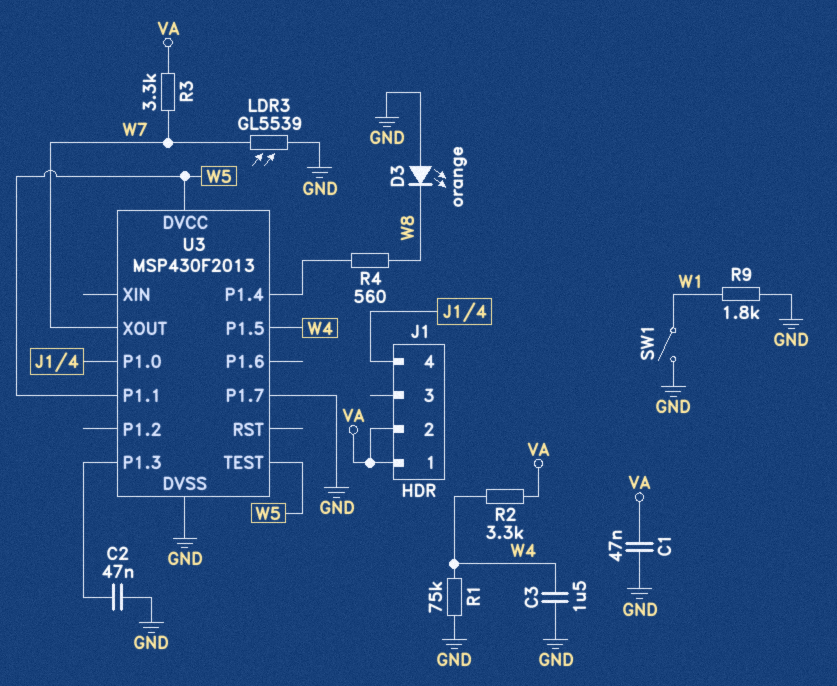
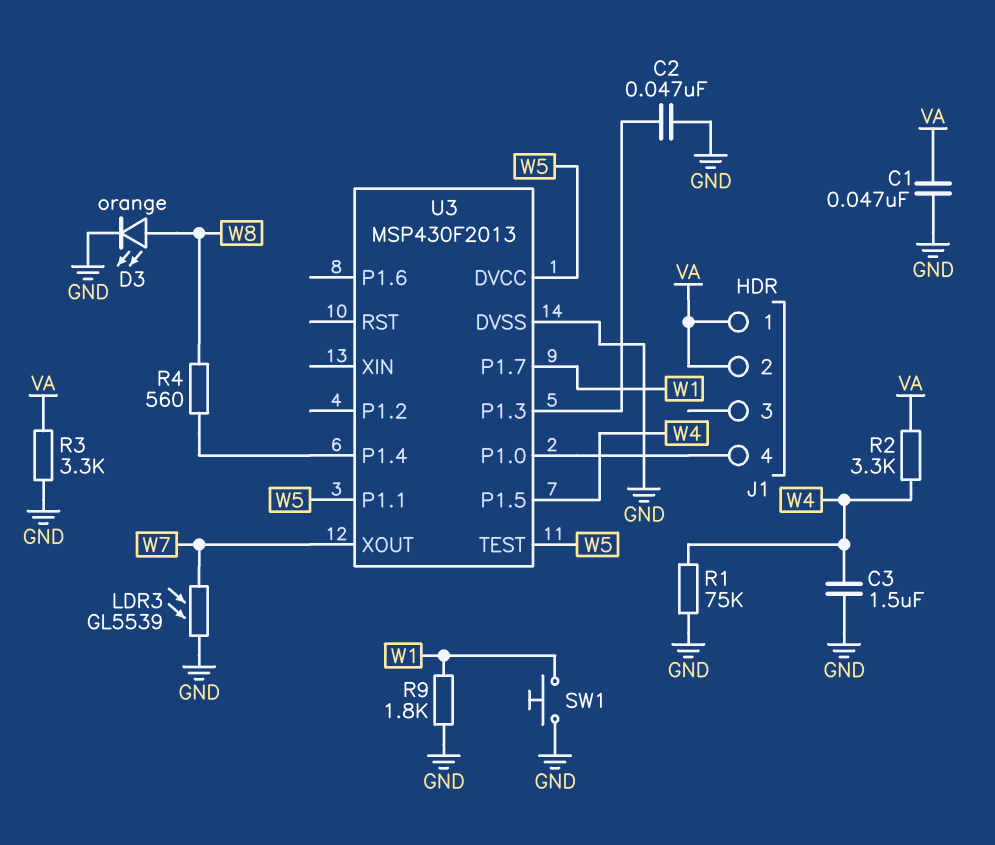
D3: LED orange (A GND, K W8) -> LED orange (A W8, K GND)
R3: 3.3k (VA, W7) -> 3.3k (GND, VA)
SW1: switch (GND, W1) -> button (GND, W1)
U3 pin P1.7: GND -> W1

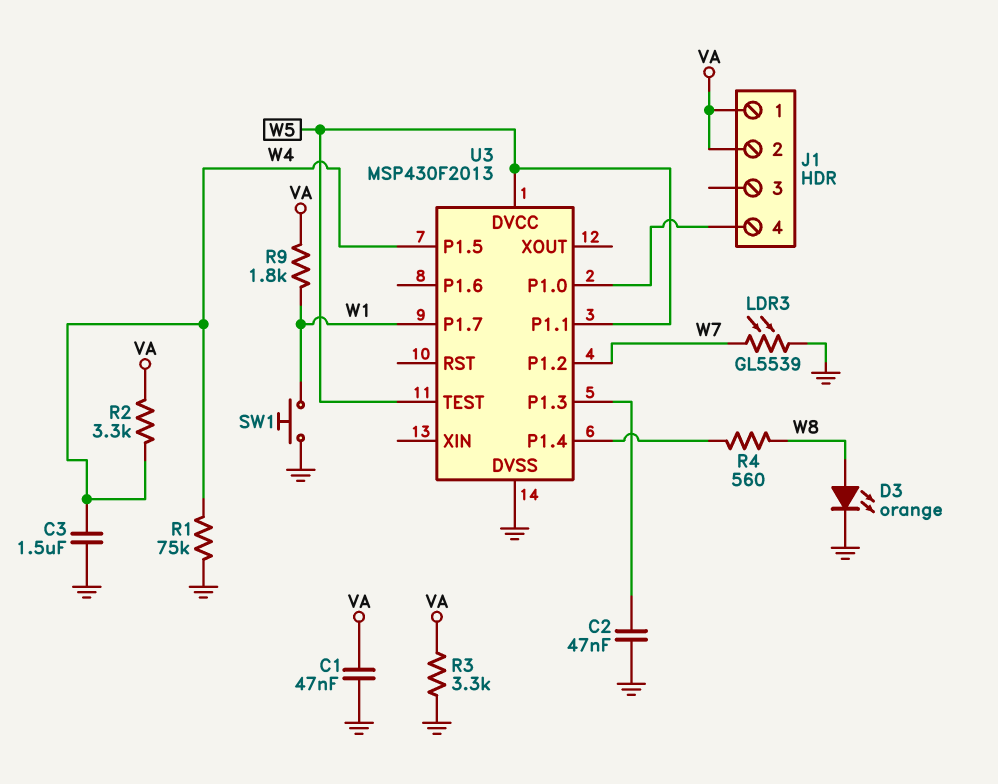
R9: 1.8k (GND, W1) -> 1.8k (VA, W1)
U3 pin P1.2: none -> W7
U3 pin XOUT: W7 -> none

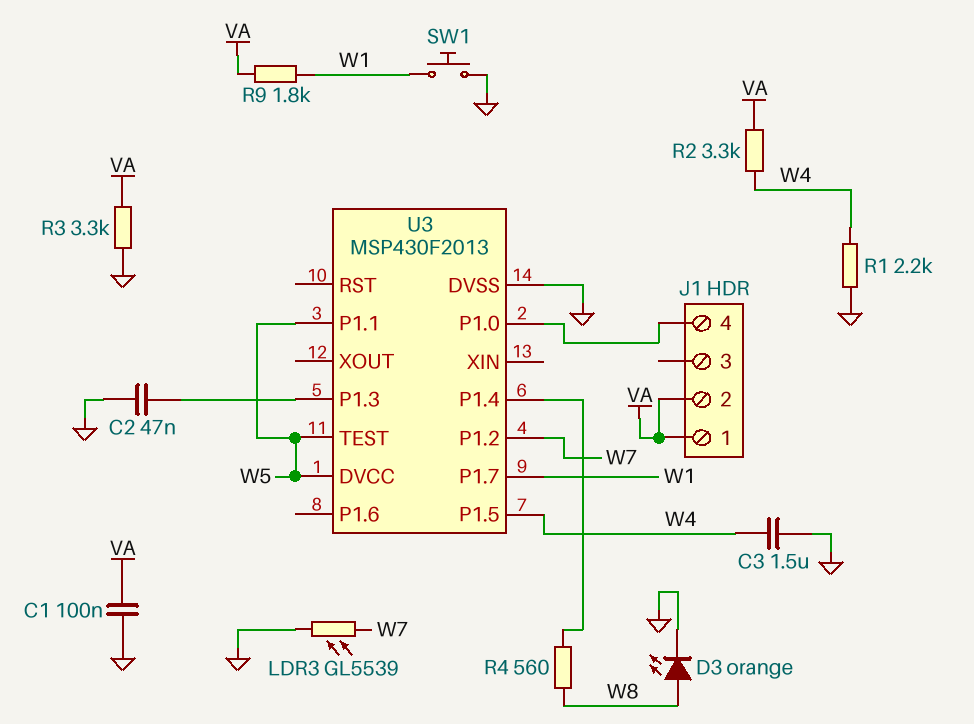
C1: 47nF (GND, VA) -> 100nF (GND, VA)
R1: 75k (GND, W4) -> 2.2k (GND, W4)

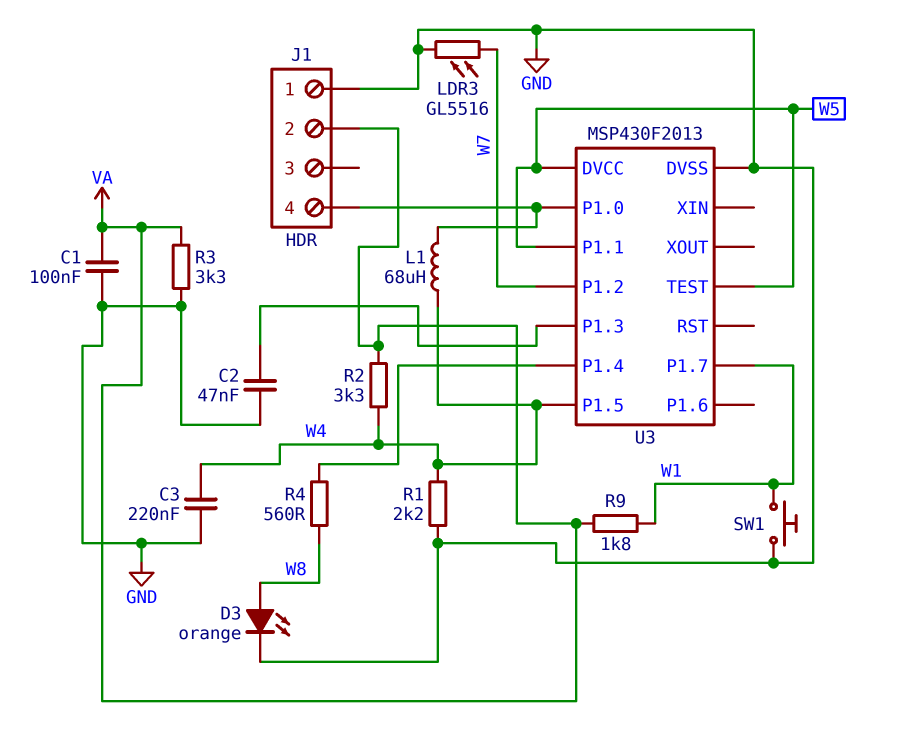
C3: 1.5uF (GND, W4) -> 220nF (GND, W4)
J1 pin 1: VA -> GND
L1: none -> 68uH (J1/4, W4)
LDR3: GL5539 (GND, W7) -> GL5516 (GND, W7)

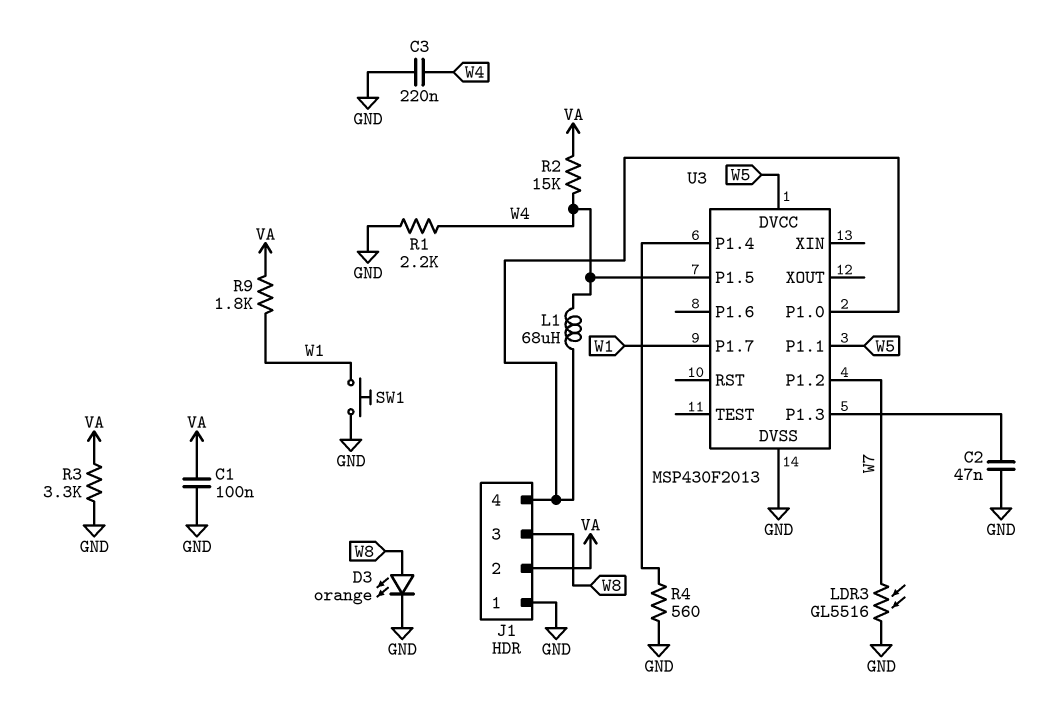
J1 pin 3: none -> W8
R2: 3.3k (VA, W4) -> 15k (VA, W4)
R4: 560 (U3/P1.4, W8) -> 560 (GND, U3/P1.4)
U3 pin TEST: W5 -> none

